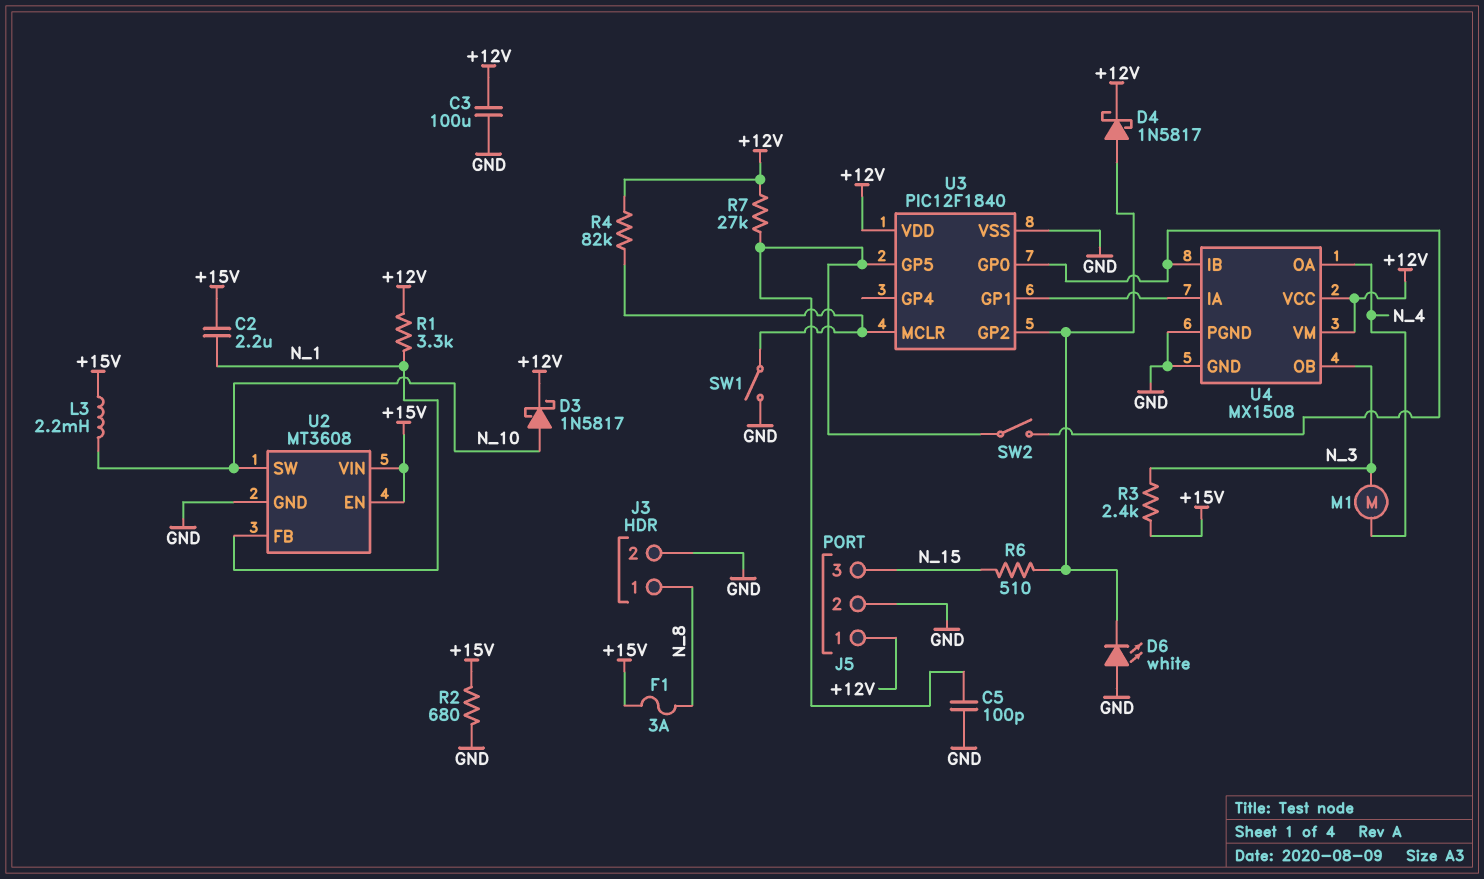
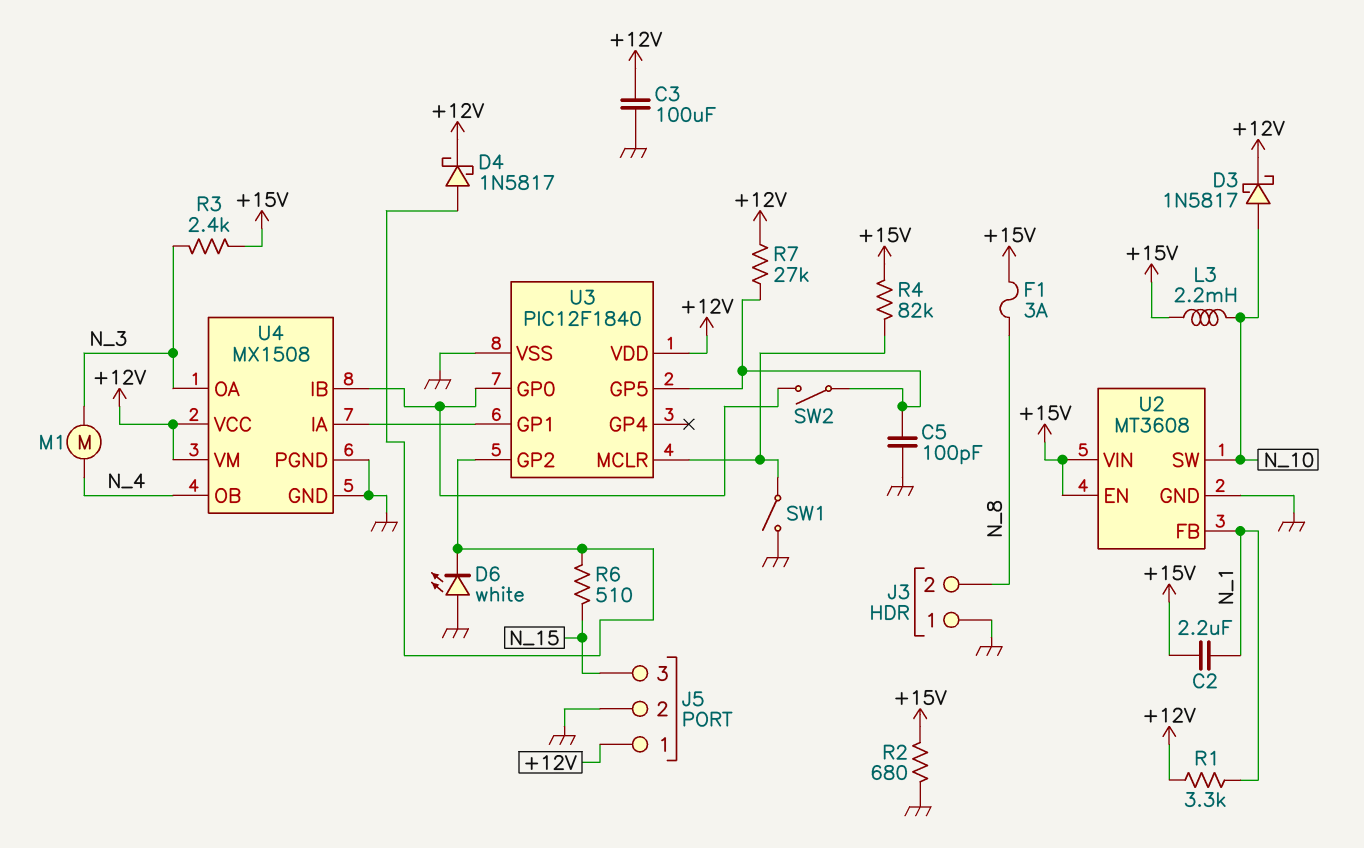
J3 pin 1: N_8 -> GND
J3 pin 2: GND -> N_8
R4: 82k (+12V, U3/MCLR) -> 82k (+15V, U3/MCLR)
U4 pin OA: N_4 -> N_3
U4 pin OB: N_3 -> N_4

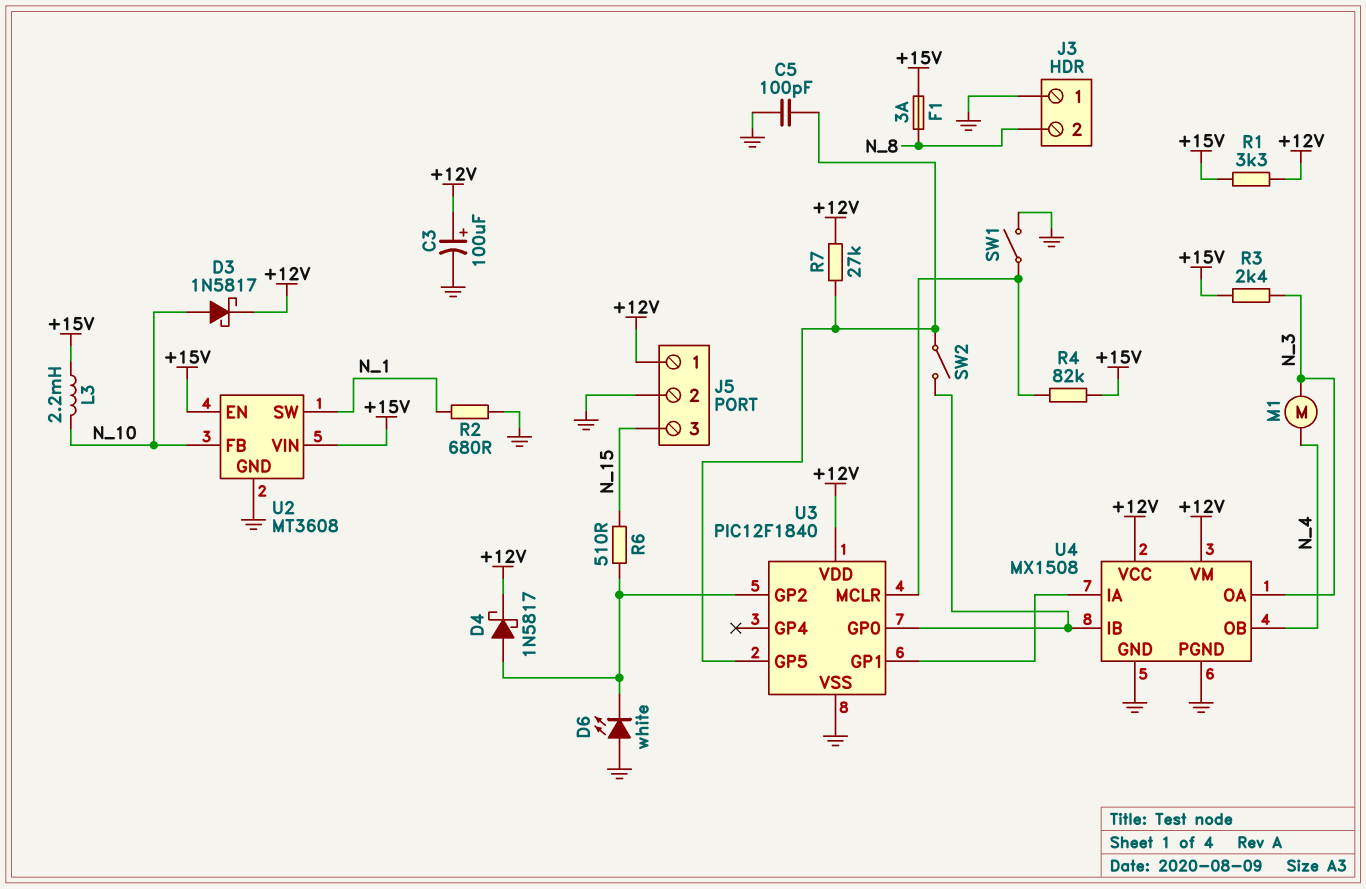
C2: 2.2uF (+15V, N_1) -> none
C3: 100uF (+12V, GND) -> 100uF (plus +12V, minus GND)
R1: 3.3k (+12V, N_1) -> 3.3k (+12V, +15V)
R2: 680 (+15V, GND) -> 680 (GND, N_1)
U2 pin FB: N_1 -> N_10
U2 pin SW: N_10 -> N_1

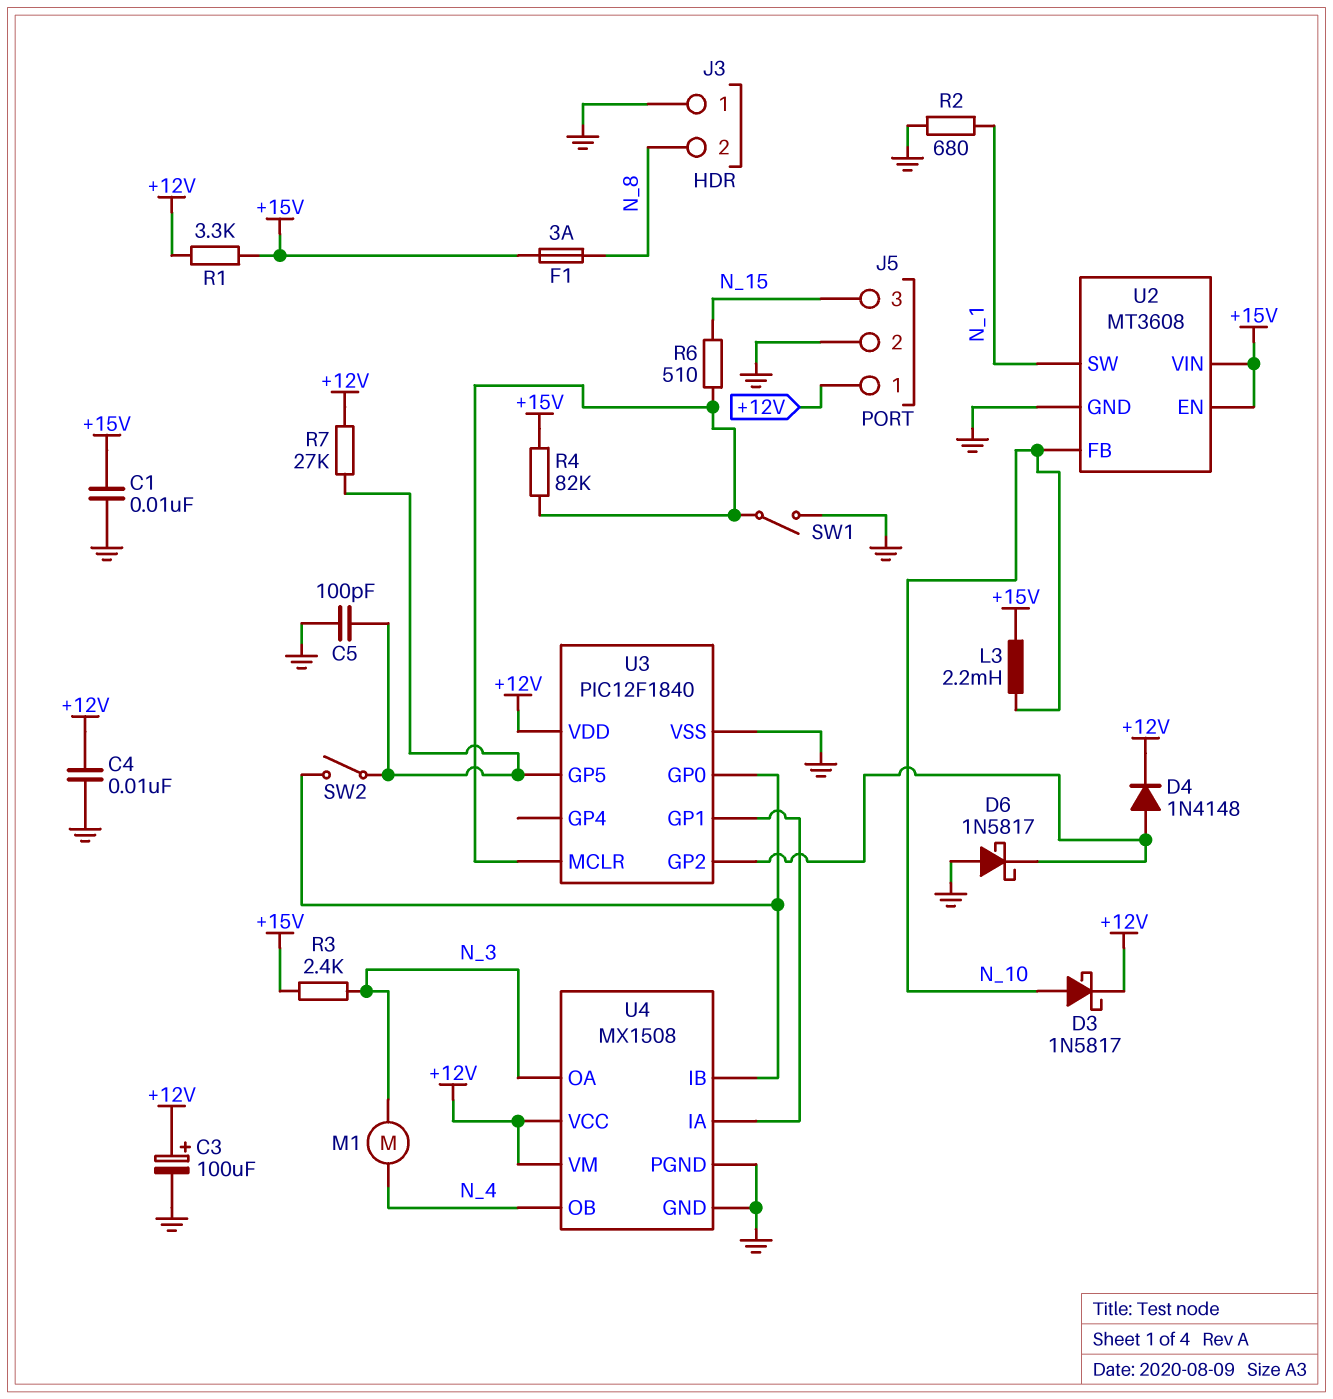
C1: none -> 10nF (+15V, GND)
C4: none -> 10nF (+12V, GND)
D4: schottky 1N5817 (A U3/GP2, K +12V) -> diode 1N4148 (A U3/GP2, K +12V)
D6: LED white (A GND, K U3/GP2) -> schottky 1N5817 (A GND, K U3/GP2)
R6: 510 (N_15, U3/GP2) -> 510 (N_15, U3/MCLR)

